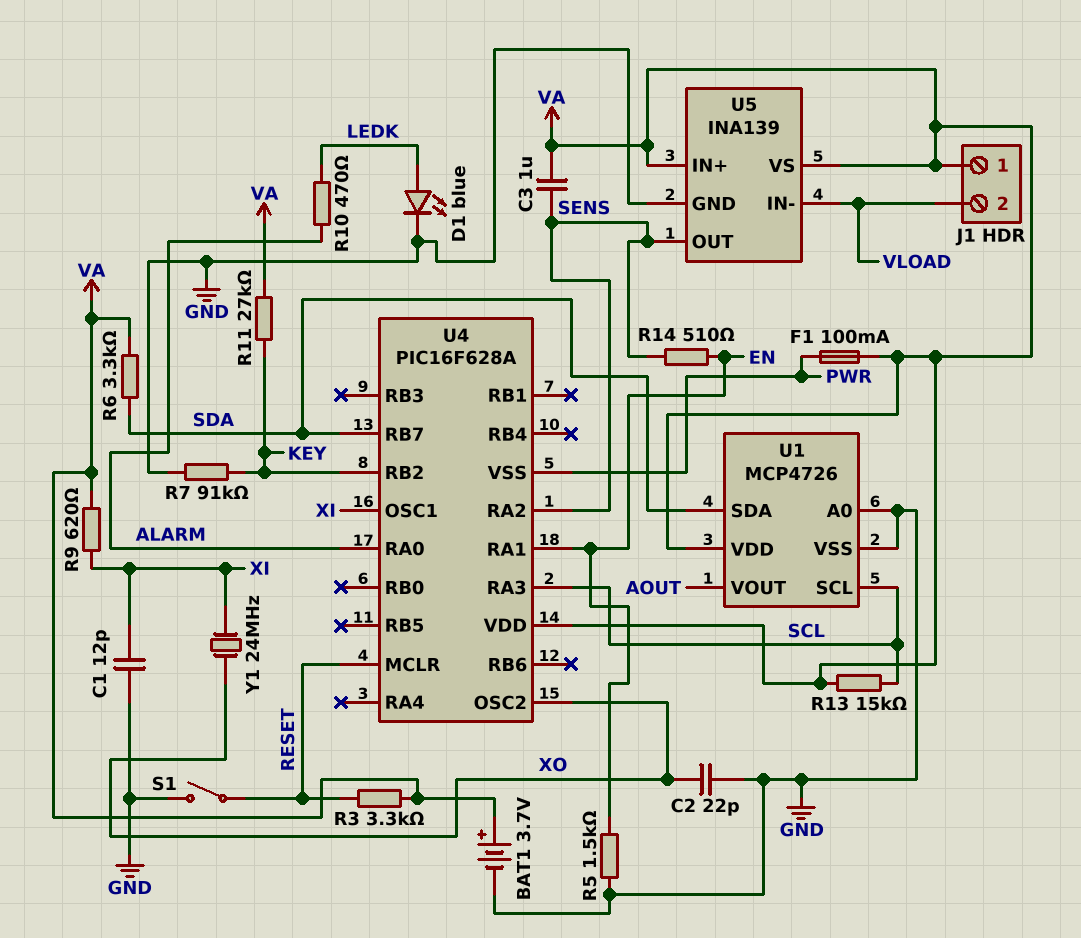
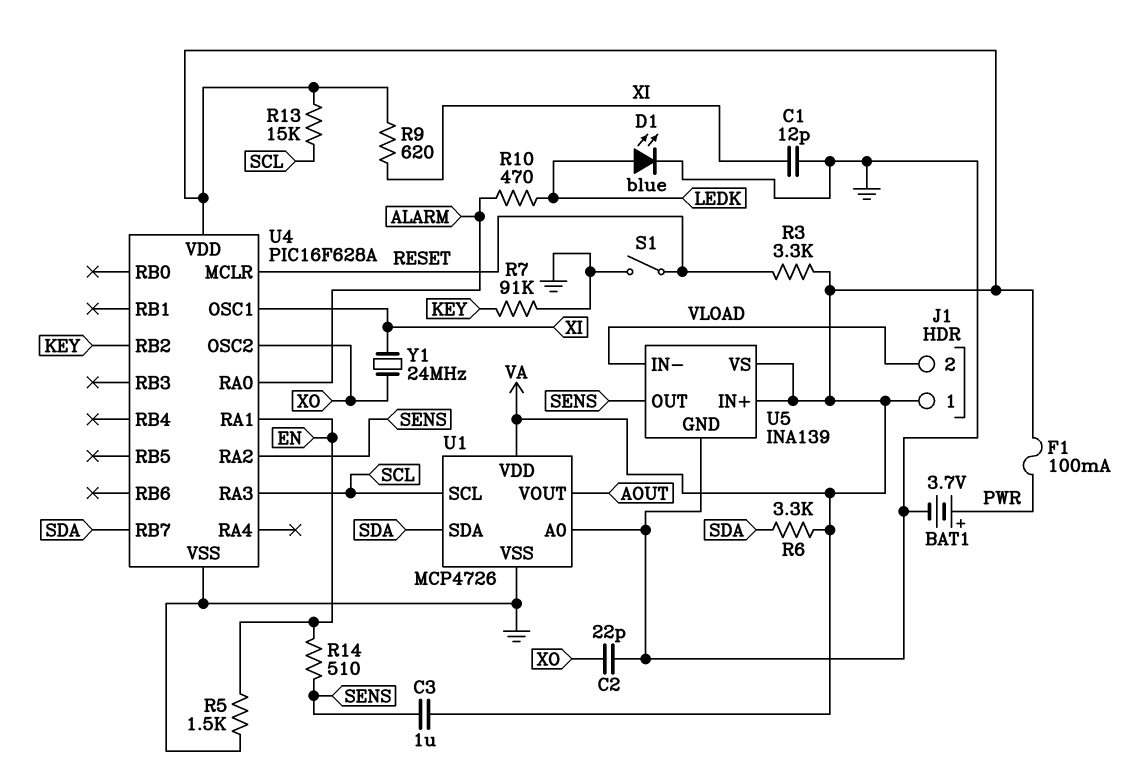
BAT1: 3.7V (plus VA, minus GND) -> 3.7V (plus PWR, minus GND)
R11: 27k (KEY, VA) -> none
U4 pin VSS: PWR -> GND

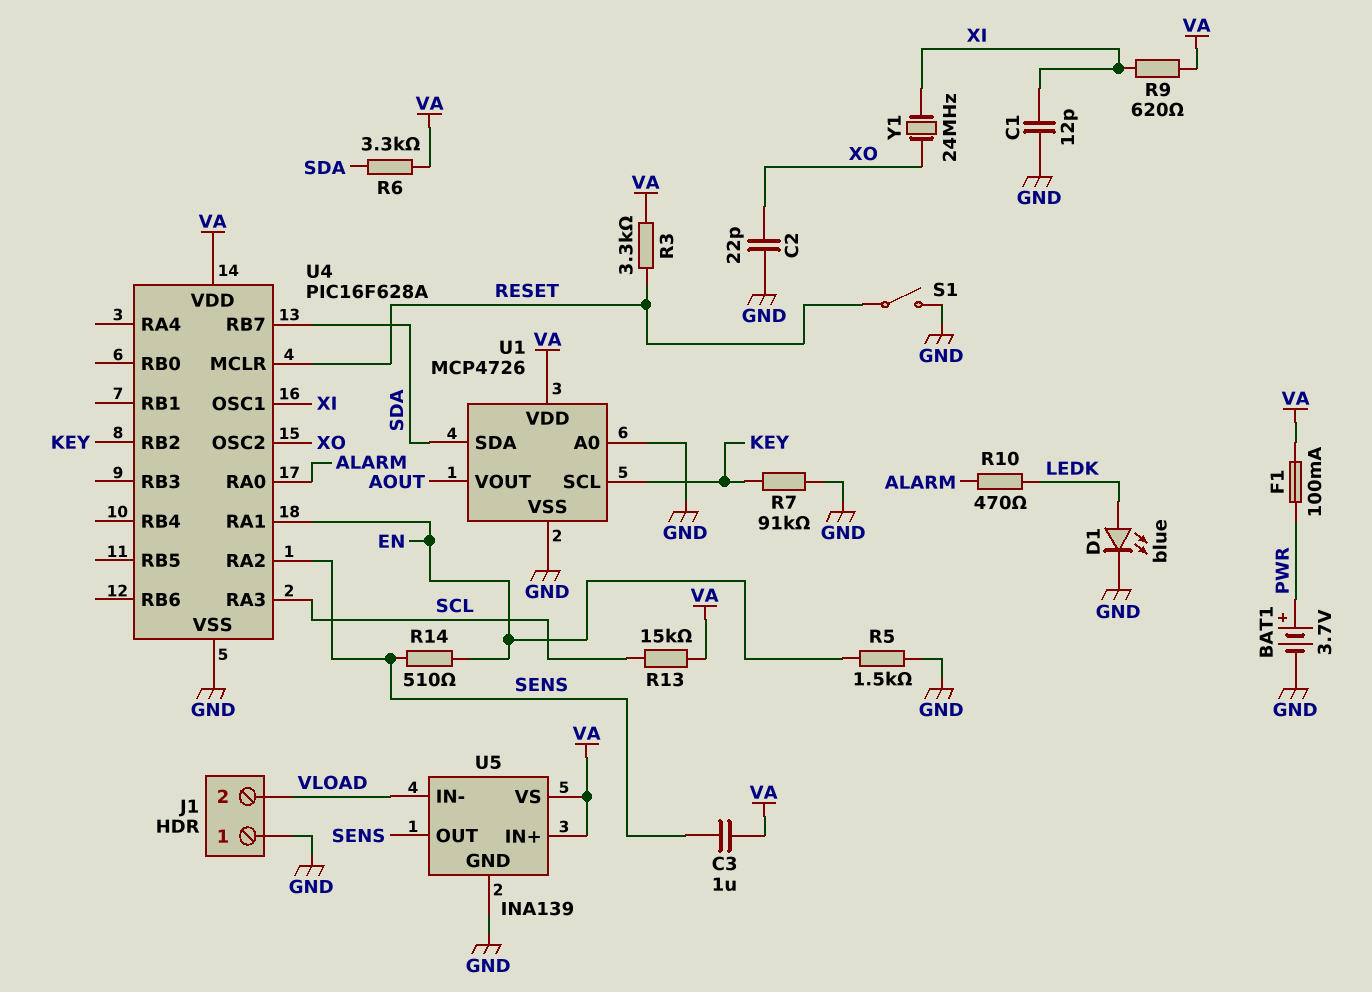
J1 pin 1: VA -> GND
U1 pin SCL: SCL -> KEY

